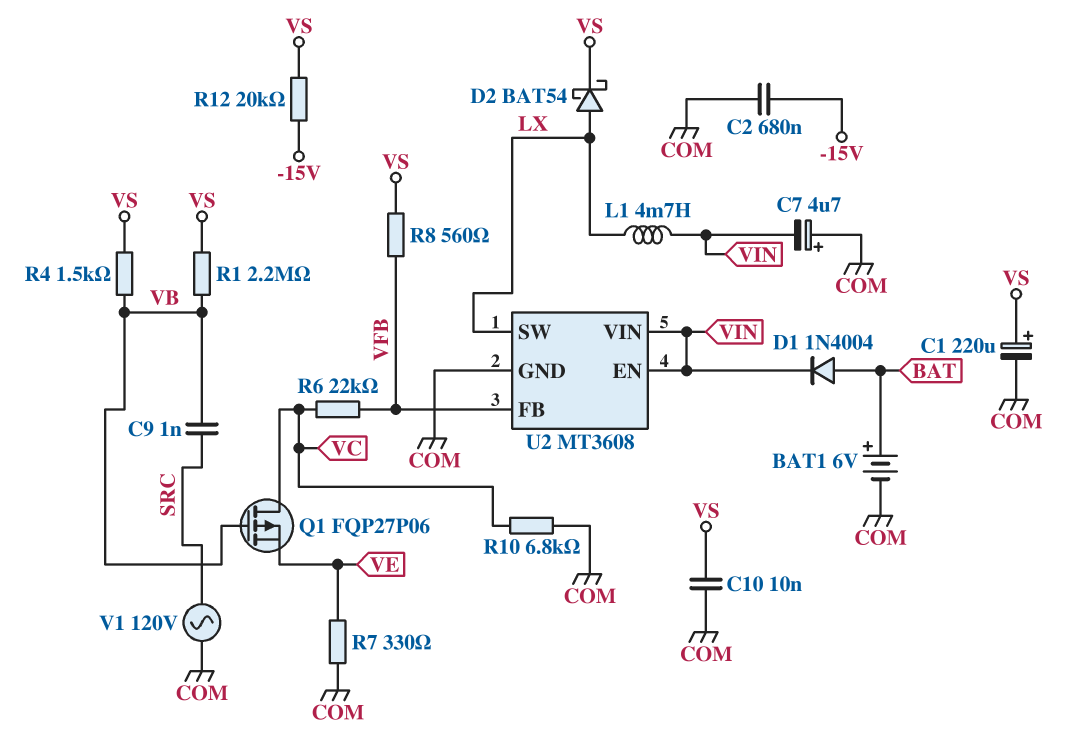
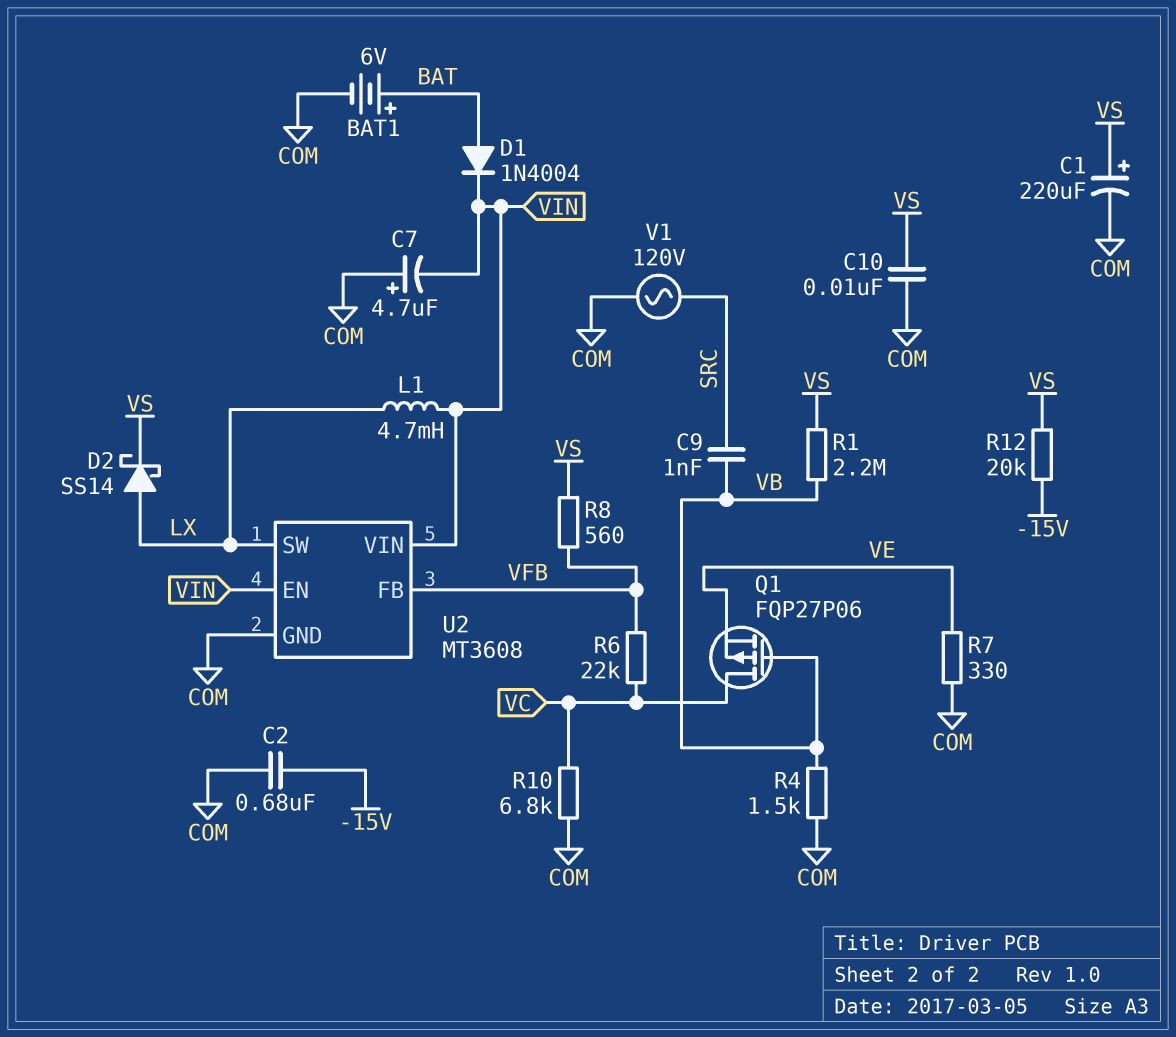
D2: schottky BAT54 (A LX, K VS) -> schottky SS14 (A LX, K VS)
R4: 1.5k (VB, VS) -> 1.5k (COM, VB)

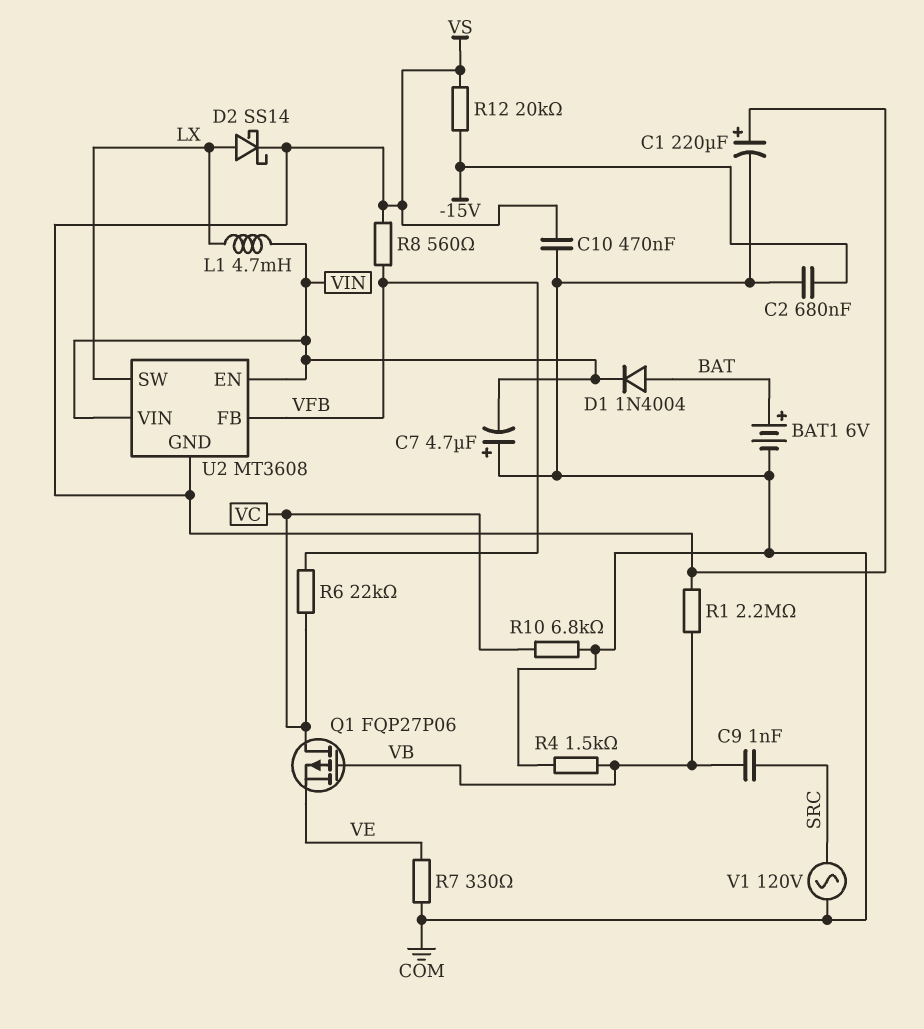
C10: 10nF (COM, VS) -> 470nF (COM, VS)
U2 pin GND: COM -> VS

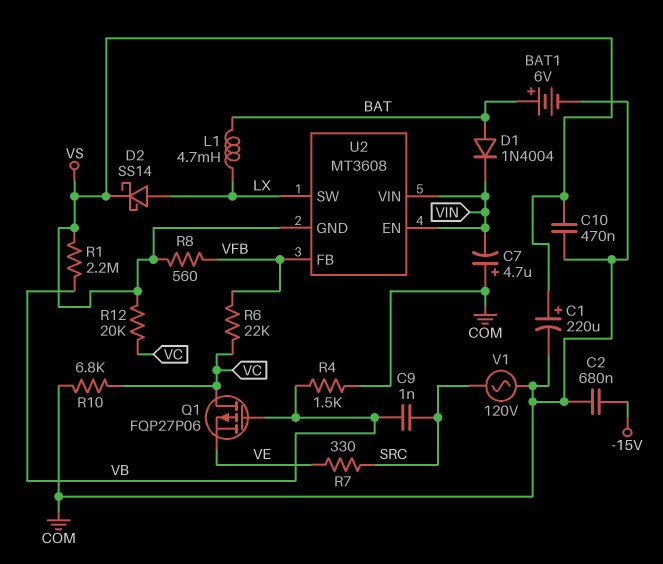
L1: 4.7mH (LX, VIN) -> 4.7mH (BAT, LX)
R7: 330 (COM, VE) -> 330 (SRC, VE)
R12: 20k (-15V, VS) -> 20k (VC, VS)

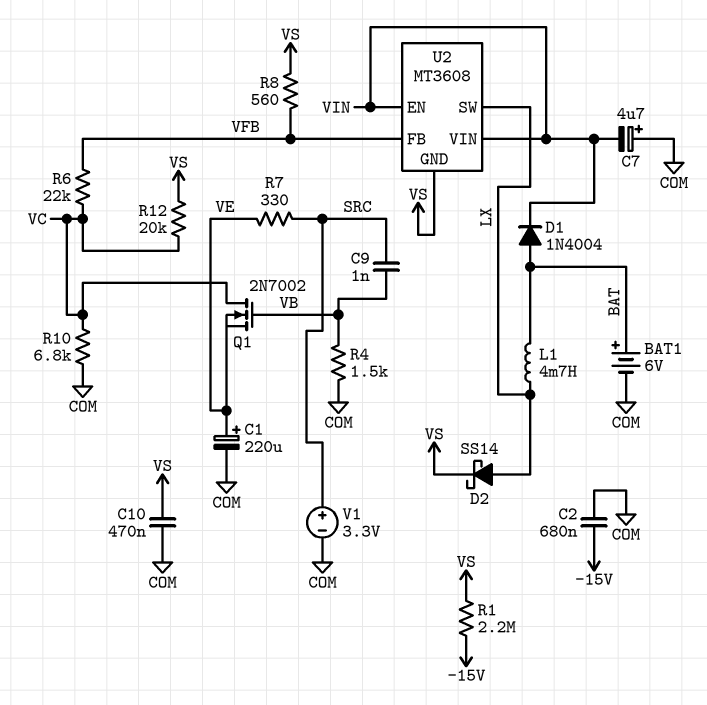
C1: 220uF (plus VS, minus COM) -> 220uF (plus VE, minus COM)
Q1: PMOS FQP27P06 (G VB, D VC, S VE) -> NMOS 2N7002 (G VB, D VC, S VE)
R1: 2.2M (VB, VS) -> 2.2M (-15V, VS)
V1: AC 120V (COM, SRC) -> 3.3V (plus SRC, minus COM)

